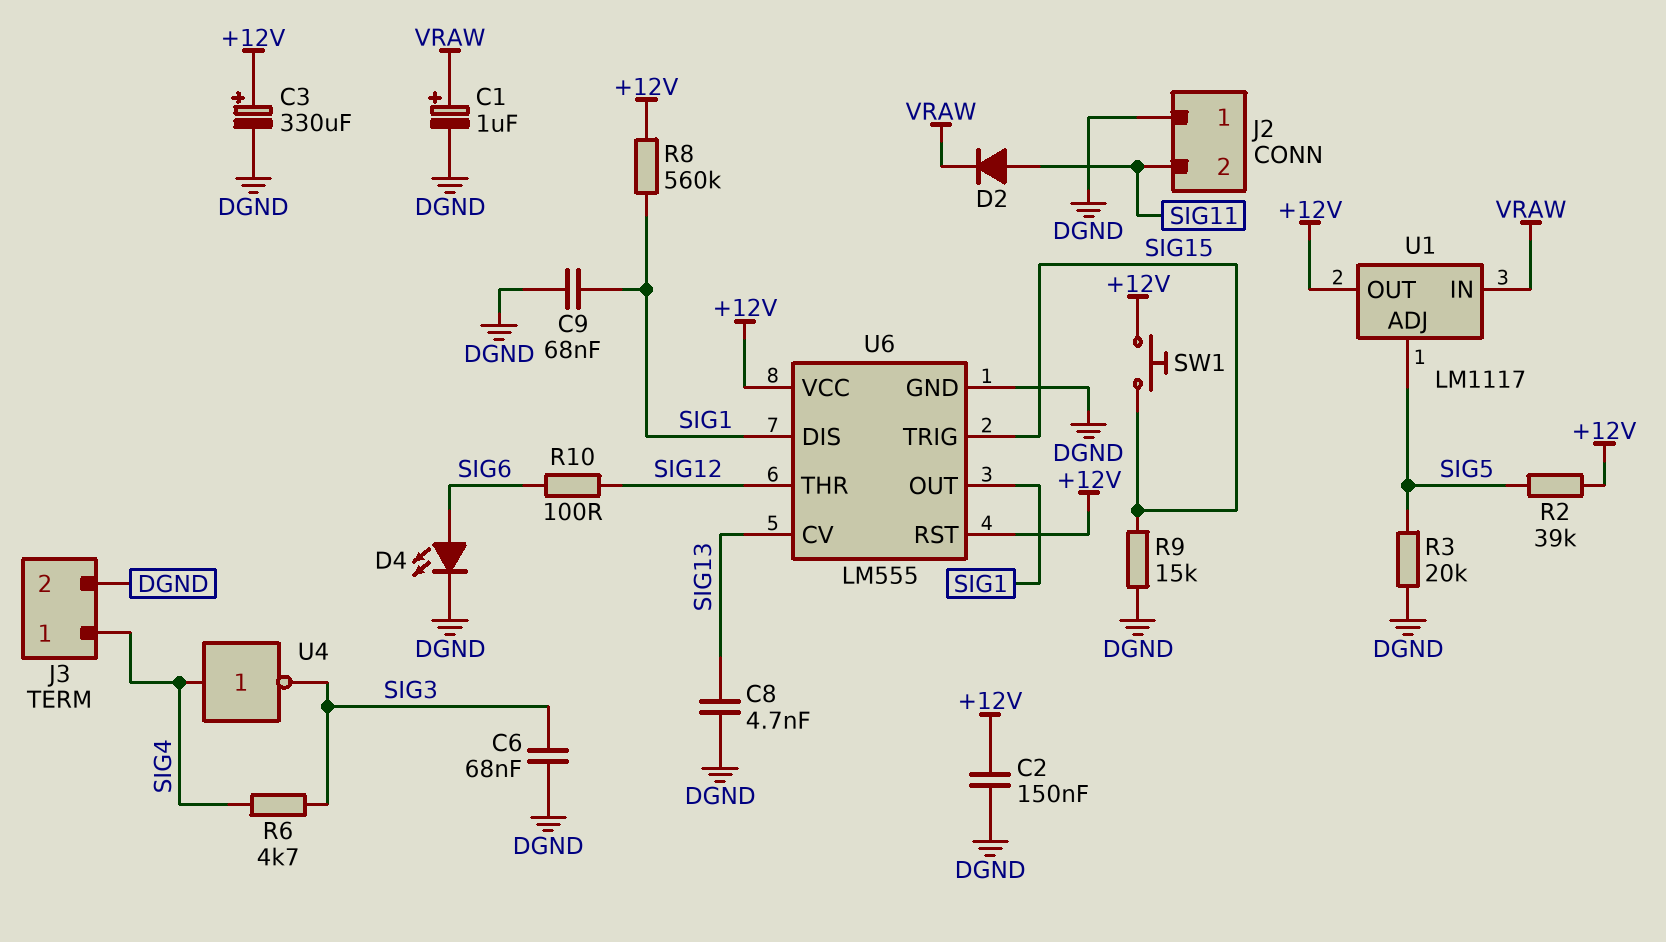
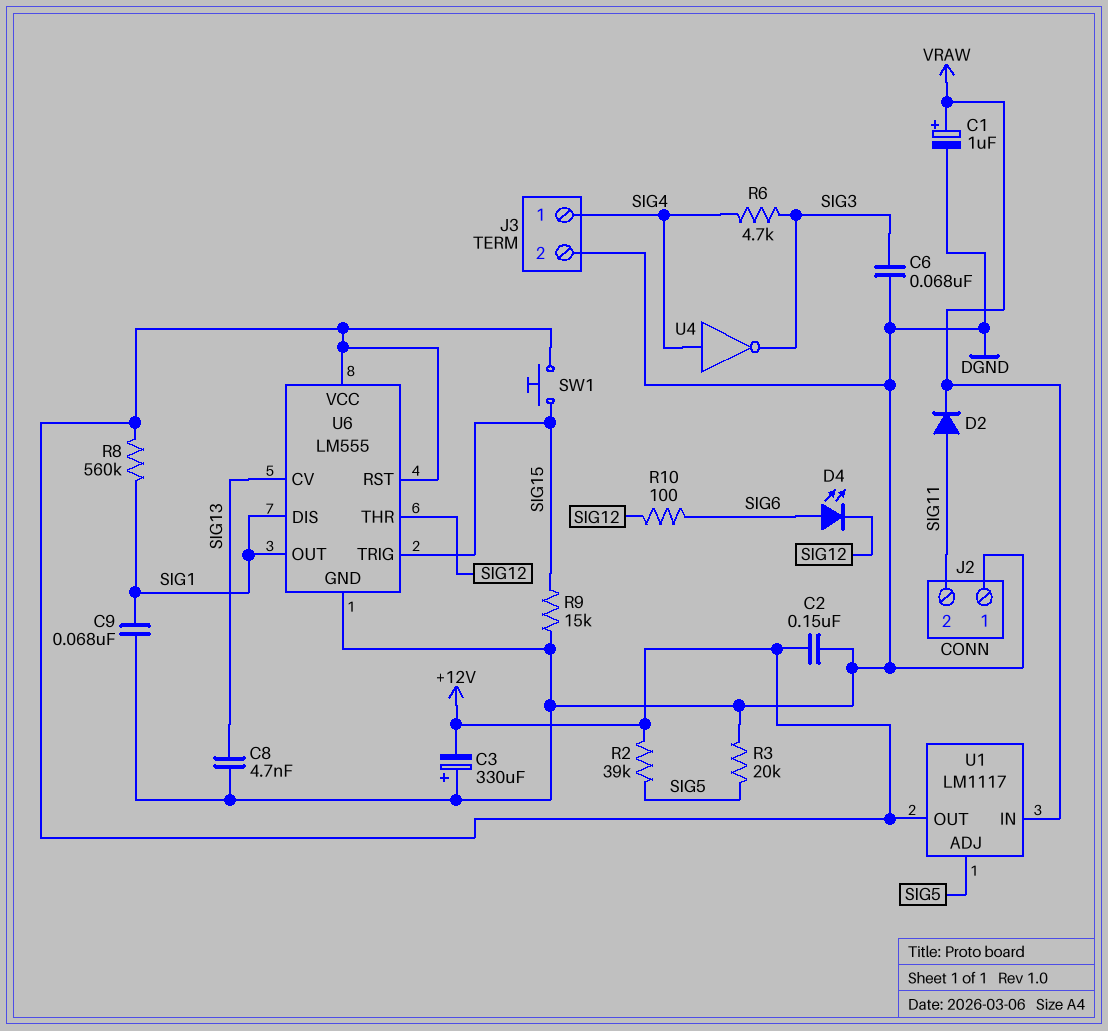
C3: 330uF (plus +12V, minus DGND) -> 330uF (plus DGND, minus +12V)
D4: LED (A SIG6, K DGND) -> LED (A SIG6, K SIG12)

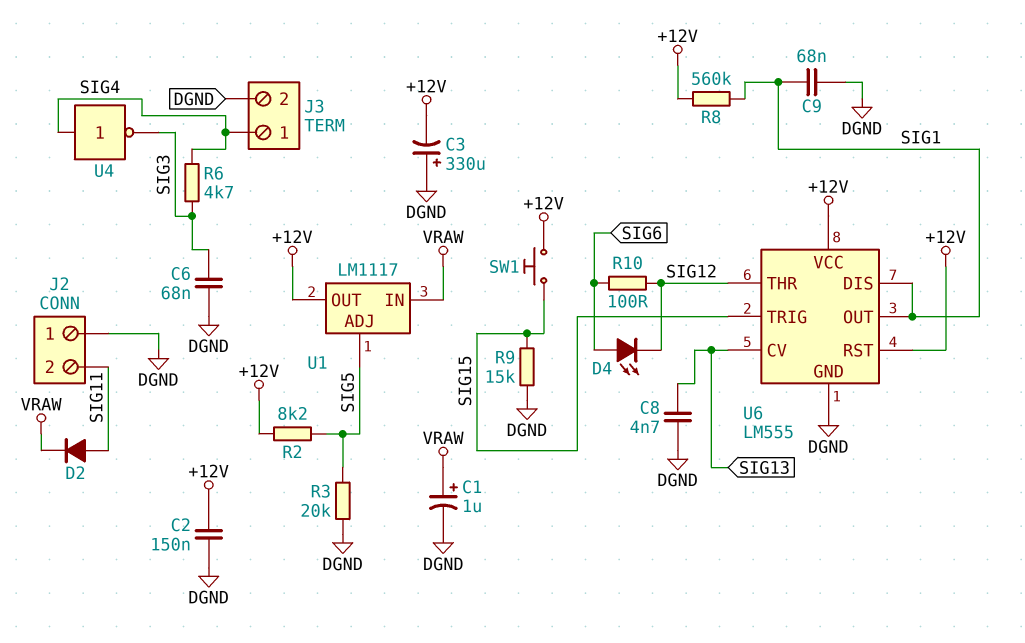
R2: 39k (+12V, SIG5) -> 8.2k (+12V, SIG5)

